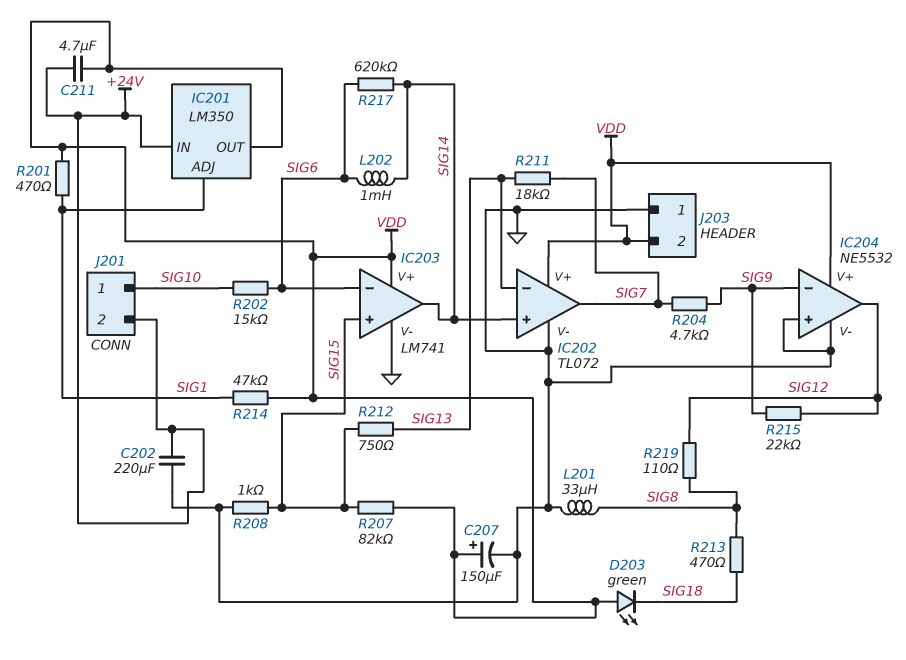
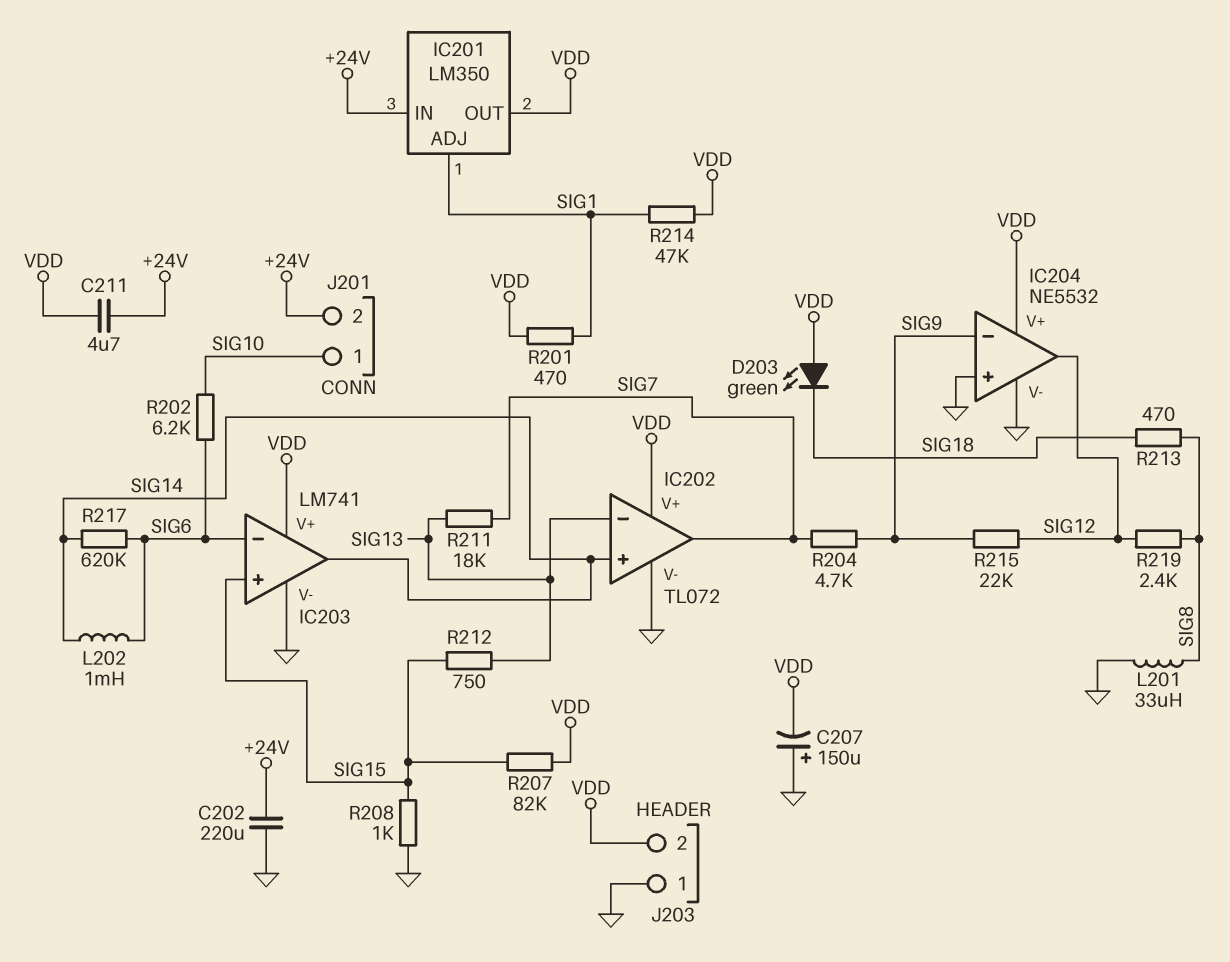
C207: 150uF (plus VDD, minus GND) -> 150uF (plus GND, minus VDD)
R202: 15k (SIG6, SIG10) -> 6.2k (SIG6, SIG10)
R219: 110 (SIG8, SIG12) -> 2.4k (SIG8, SIG12)

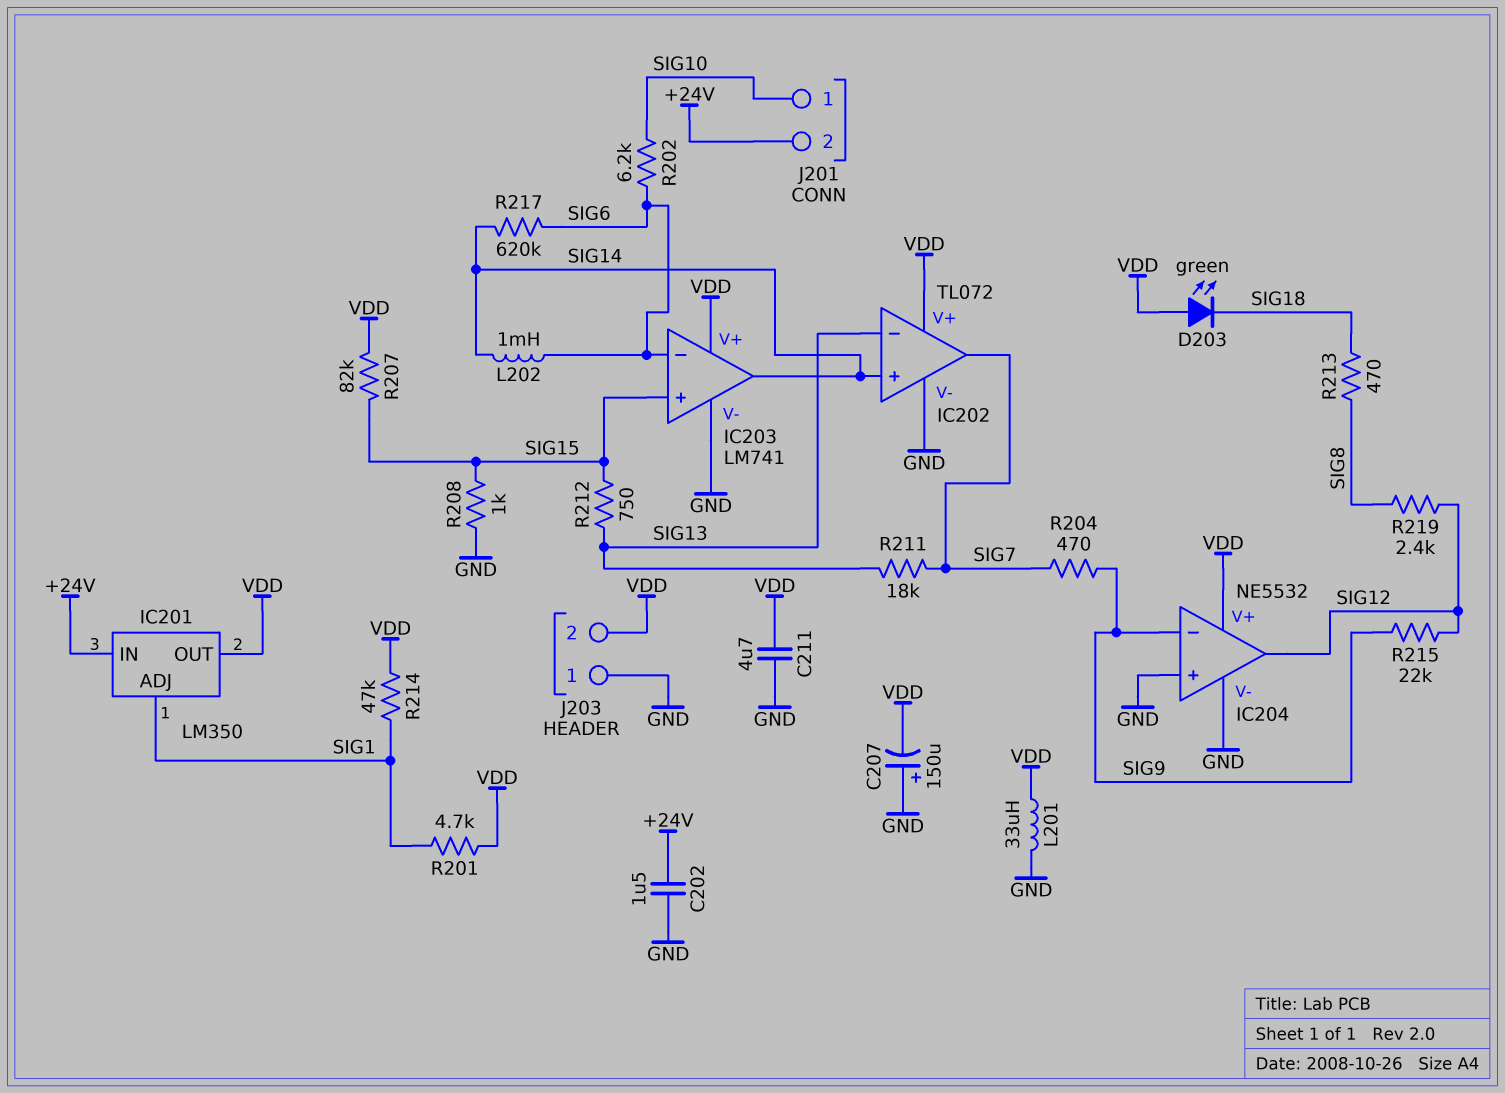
C202: 220uF (+24V, GND) -> 1.5uF (+24V, GND)
C211: 4.7uF (+24V, VDD) -> 4.7uF (GND, VDD)
L201: 33uH (GND, SIG8) -> 33uH (GND, VDD)
R201: 470 (SIG1, VDD) -> 4.7k (SIG1, VDD)
R204: 4.7k (SIG7, SIG9) -> 470 (SIG7, SIG9)

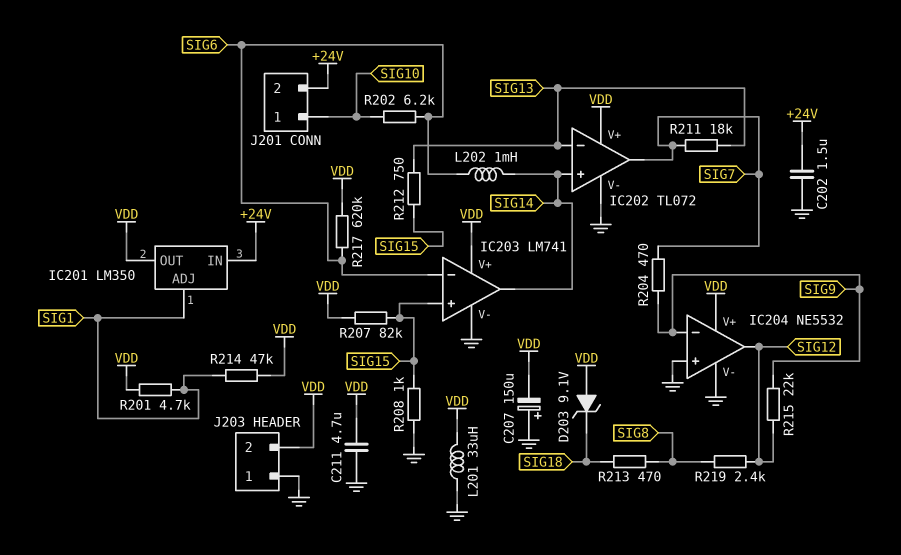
D203: LED green (A VDD, K SIG18) -> zener 9.1V (A VDD, K SIG18)
R217: 620k (SIG6, SIG14) -> 620k (SIG6, VDD)

